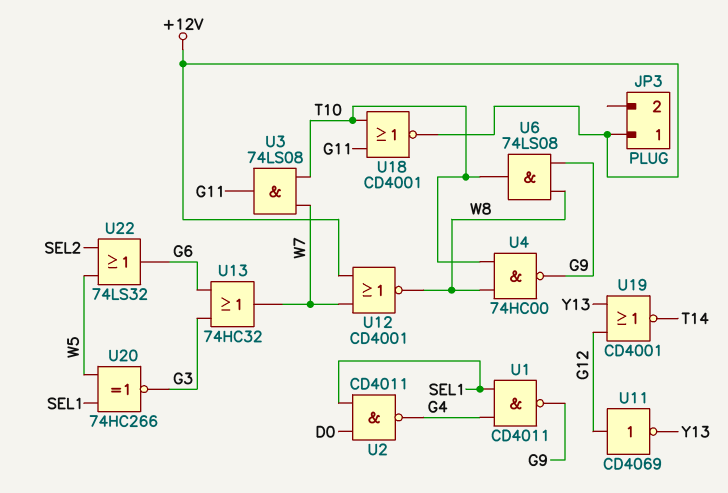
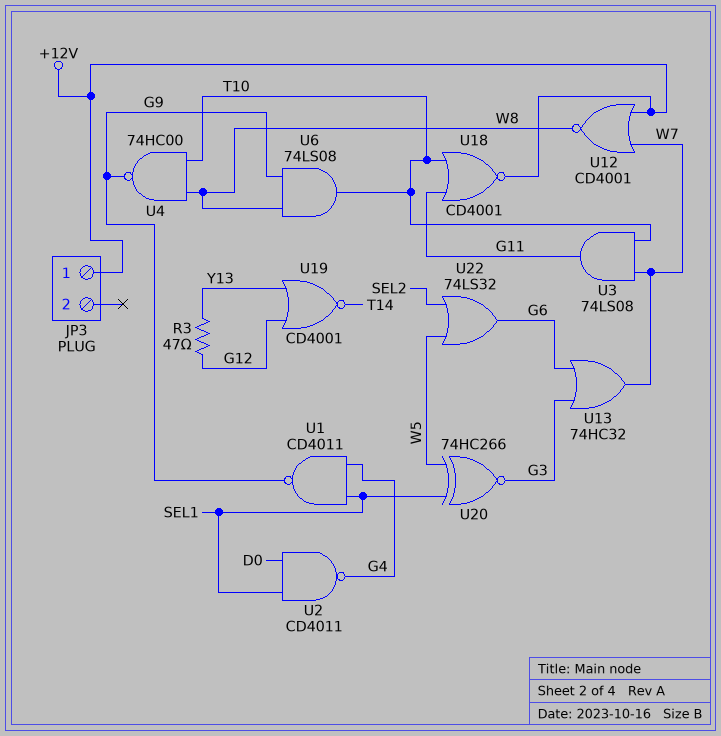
R3: none -> 47 (G12, Y13)
U11: NOT CD4069 (in G12, out Y13) -> none

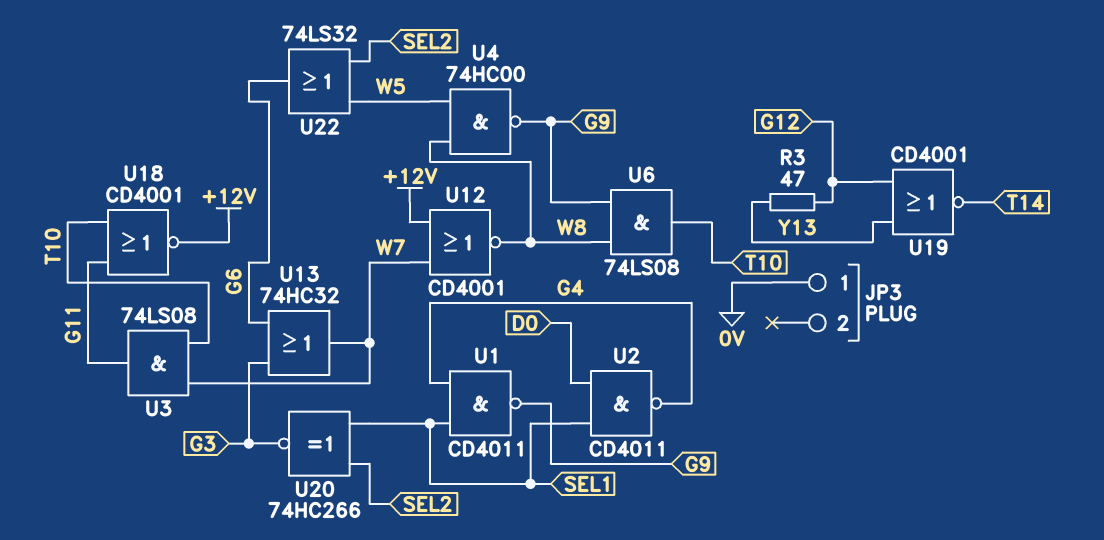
JP3 pin 1: +12V -> 0V
U4: NAND 74HC00 (in T10, in W8, out G9) -> NAND 74HC00 (in W5, in W8, out G9)
U20: XNOR 74HC266 (in SEL1, in W5, out G3) -> XNOR 74HC266 (in SEL1, in SEL2, out G3)

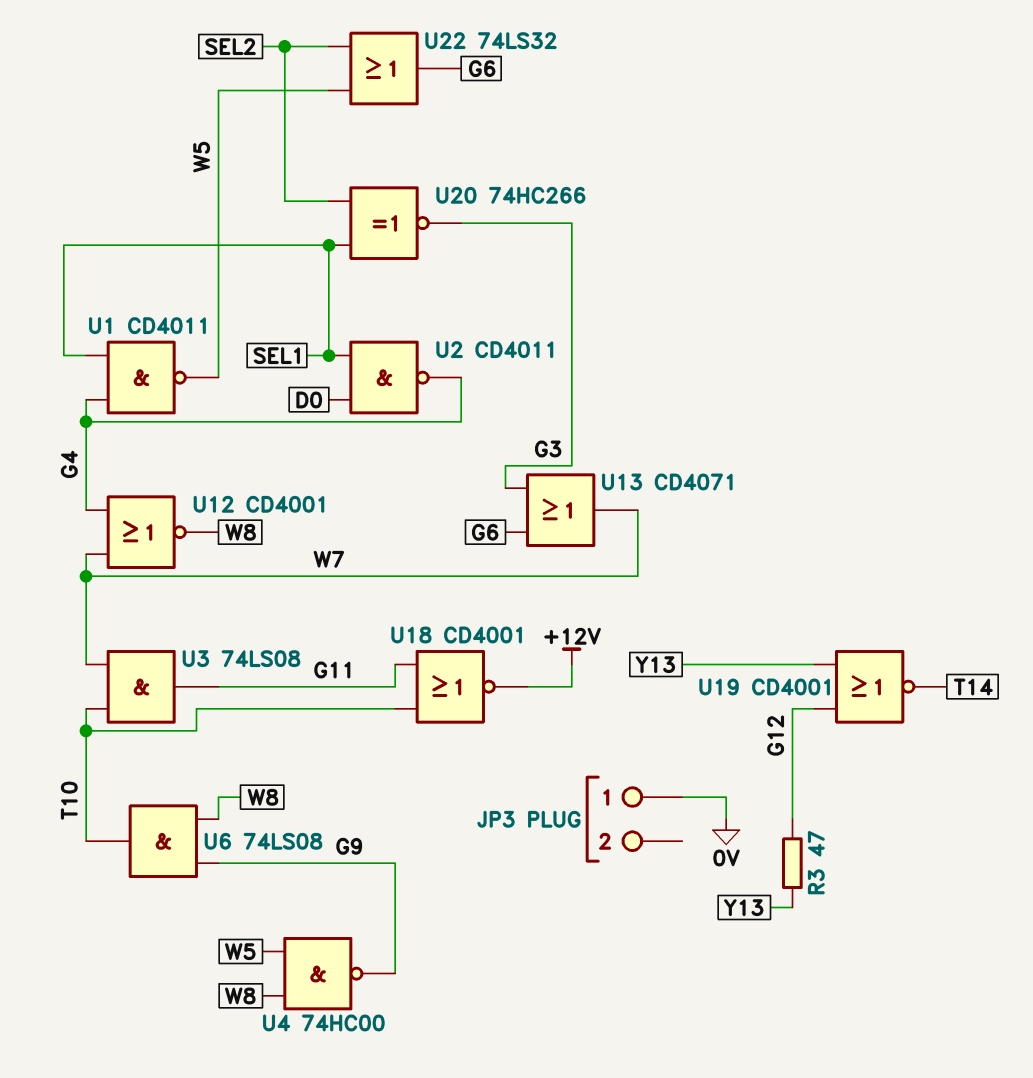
U1: NAND CD4011 (in G4, in SEL1, out G9) -> NAND CD4011 (in G4, in SEL1, out W5)
U12: NOR CD4001 (in +12V, in W7, out W8) -> NOR CD4001 (in G4, in W7, out W8)
U13: OR 74HC32 (in G3, in G6, out W7) -> OR CD4071 (in G3, in G6, out W7)

